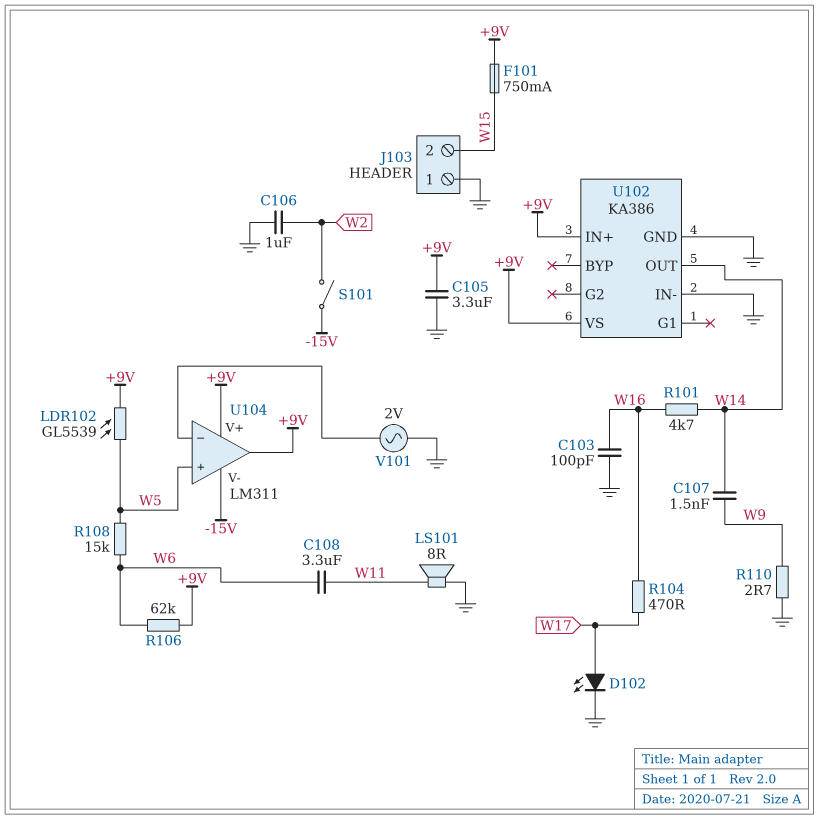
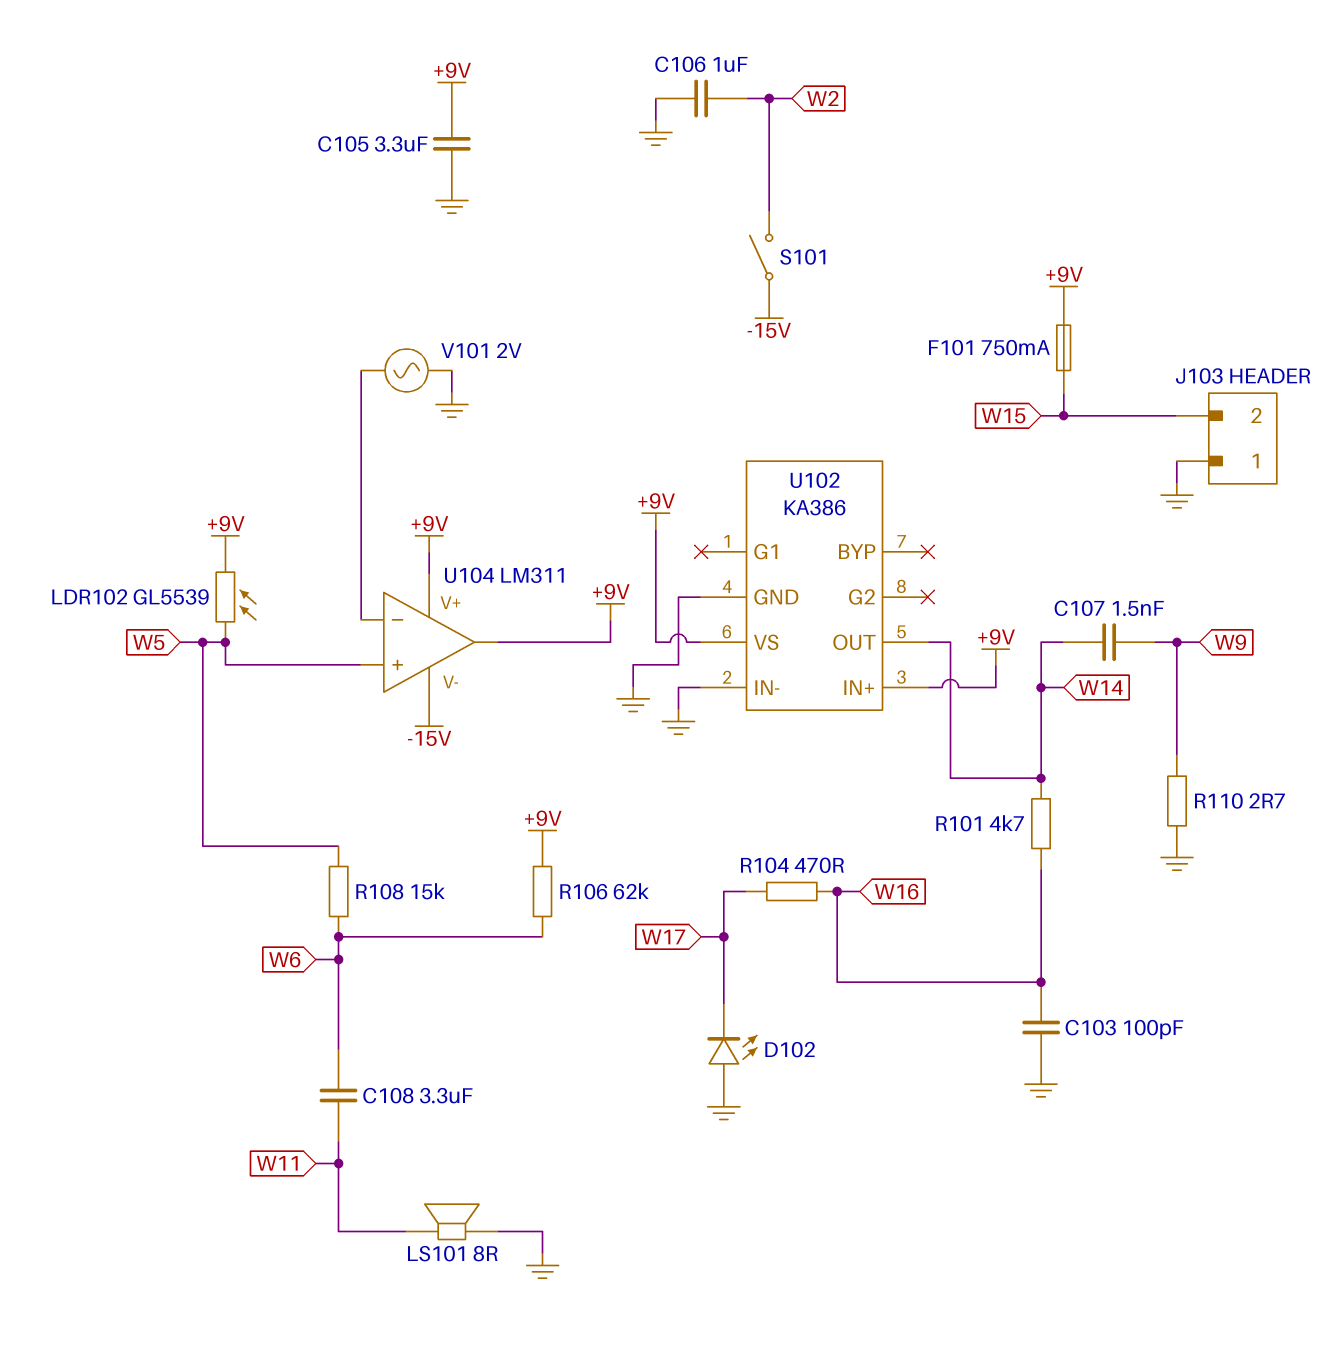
D102: LED (A W17, K GND) -> LED (A GND, K W17)

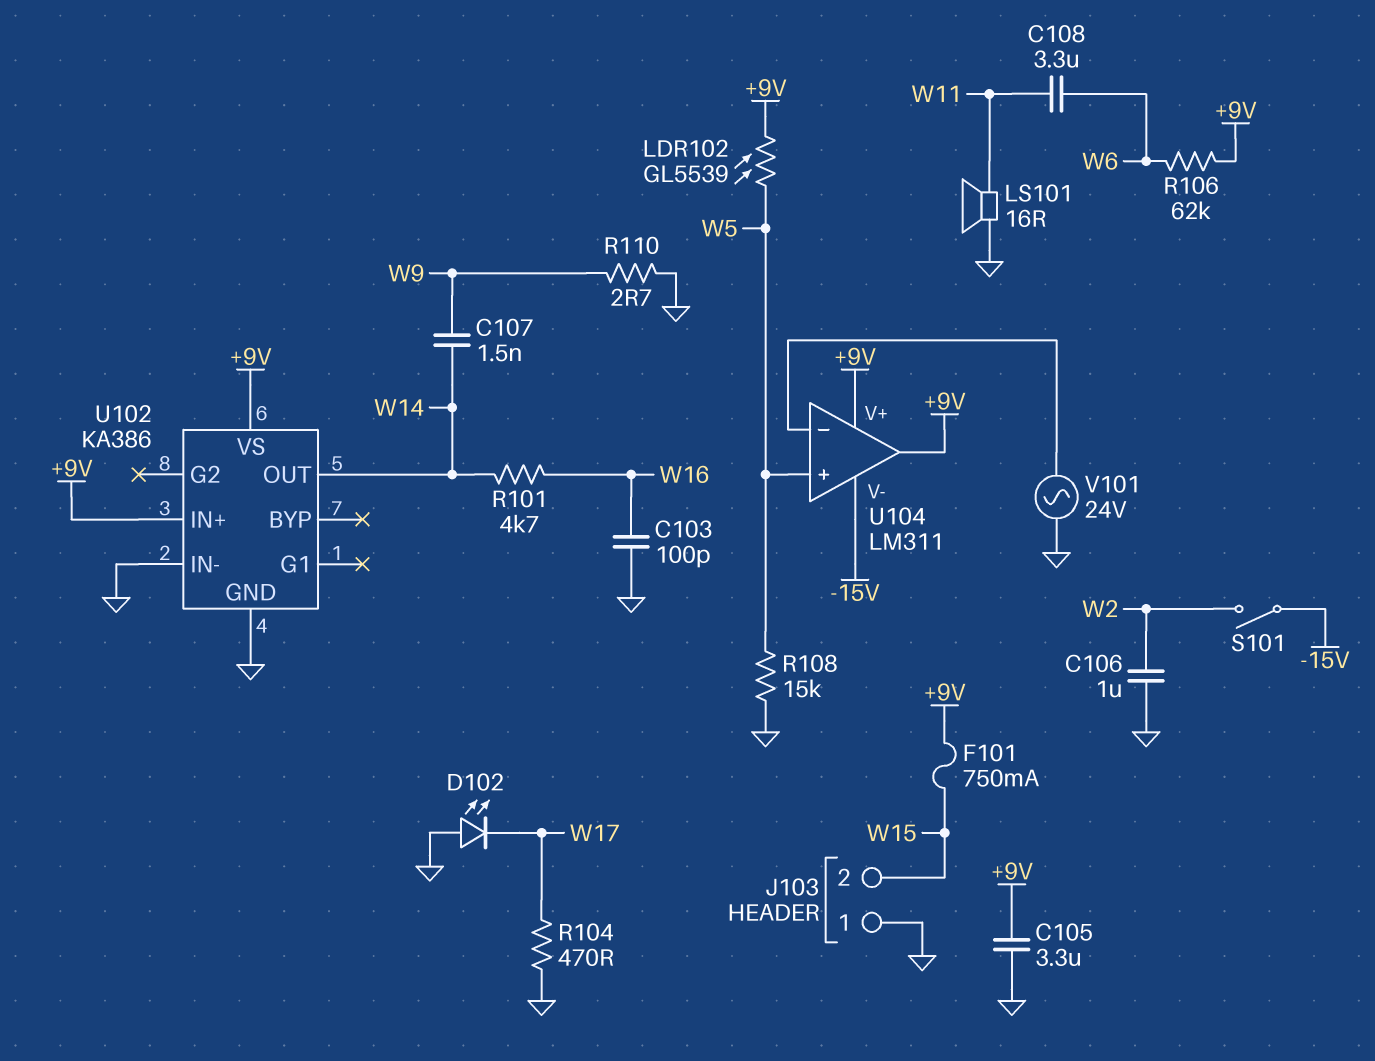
LS101: speaker 8R (GND, W11) -> speaker 16R (GND, W11)
R104: 470 (W16, W17) -> 470 (GND, W17)
R108: 15k (W5, W6) -> 15k (GND, W5)
V101: AC 2V (GND, U104/in-) -> AC 24V (GND, U104/in-)

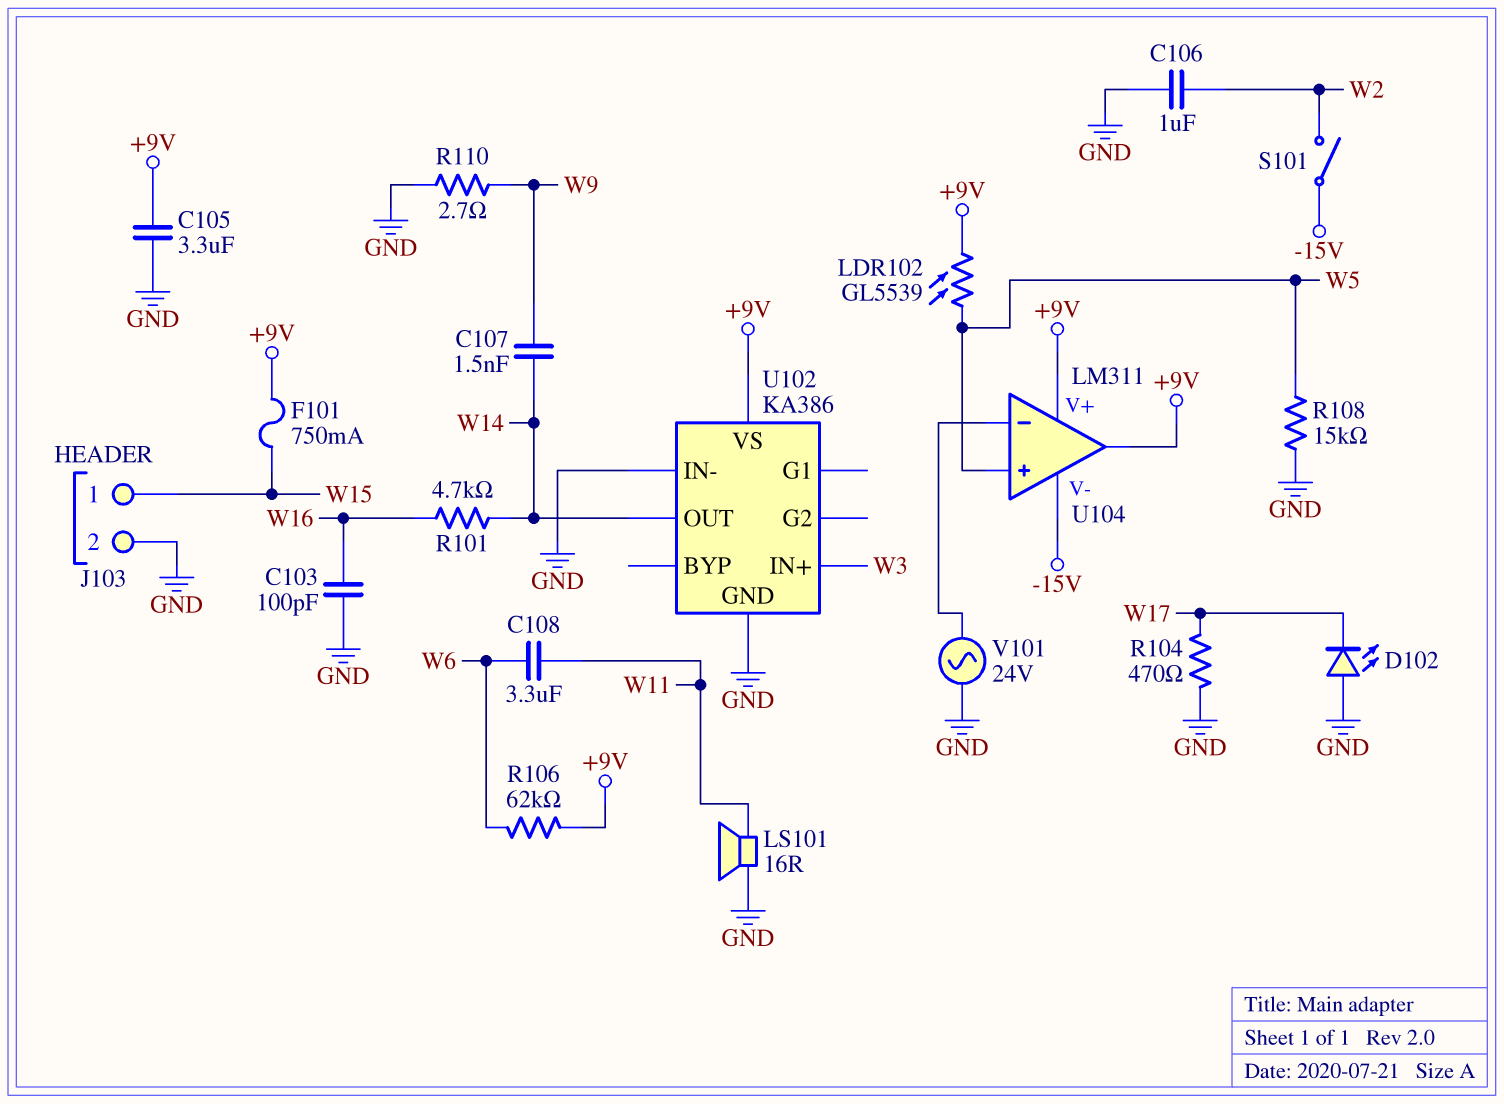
J103 pin 1: GND -> W15
J103 pin 2: W15 -> GND
U102 pin IN+: +9V -> W3

